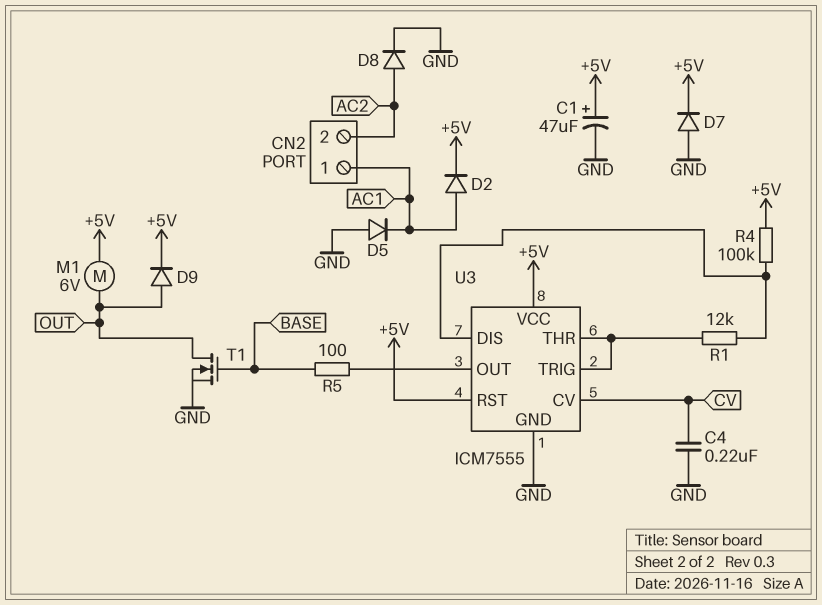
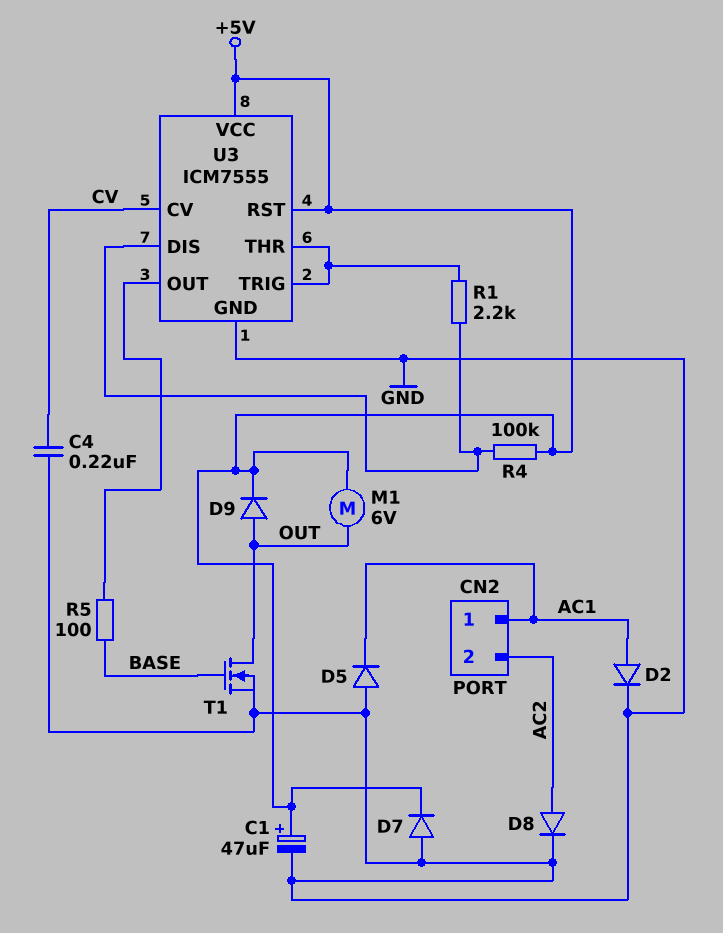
D2: diode (A AC1, K +5V) -> diode (A AC1, K GND)
R1: 12k (U3/DIS, U3/THR) -> 2.2k (U3/DIS, U3/THR)

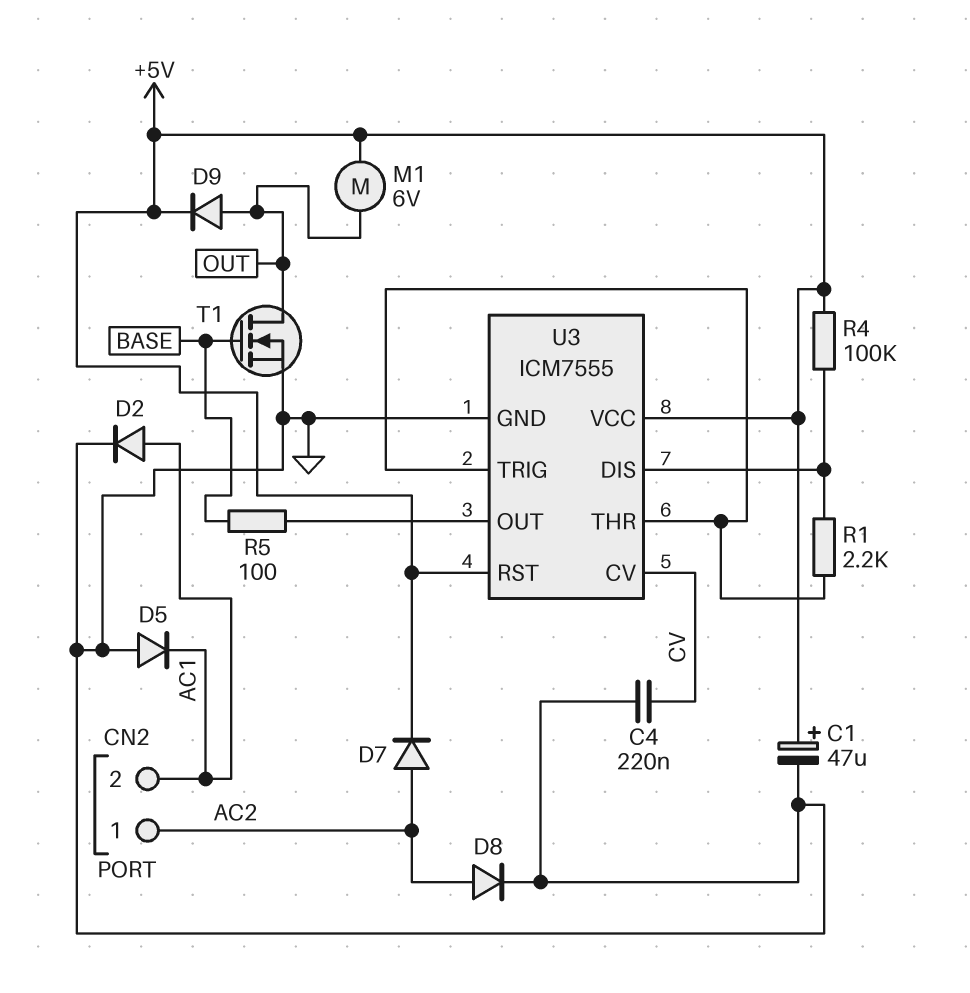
CN2 pin 1: AC1 -> AC2
CN2 pin 2: AC2 -> AC1
D7: diode (A GND, K +5V) -> diode (A AC2, K +5V)

